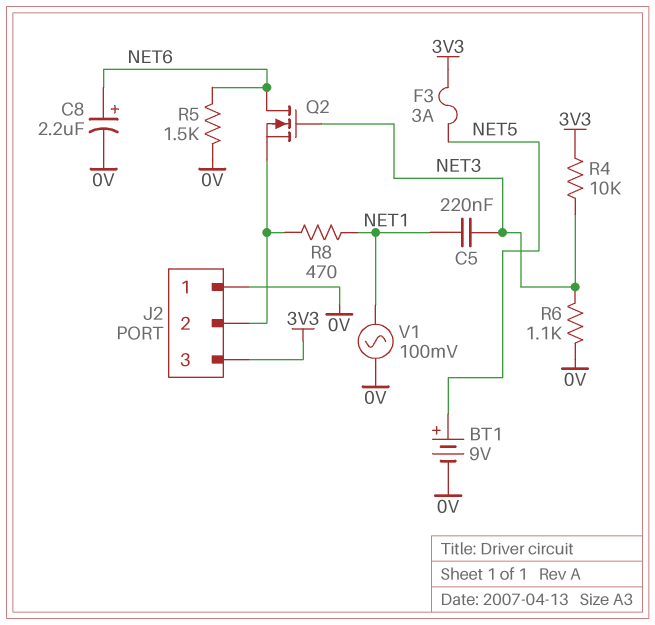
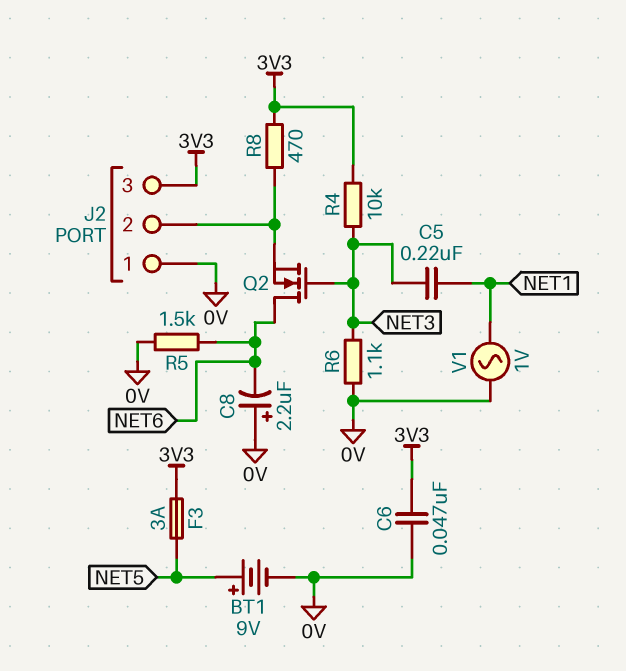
C6: none -> 47nF (0V, 3V3)
C8: 2.2uF (plus NET6, minus 0V) -> 2.2uF (plus 0V, minus NET6)
R8: 470 (J2/2, NET1) -> 470 (3V3, J2/2)
V1: AC 100mV (0V, NET1) -> AC 1V (0V, NET1)

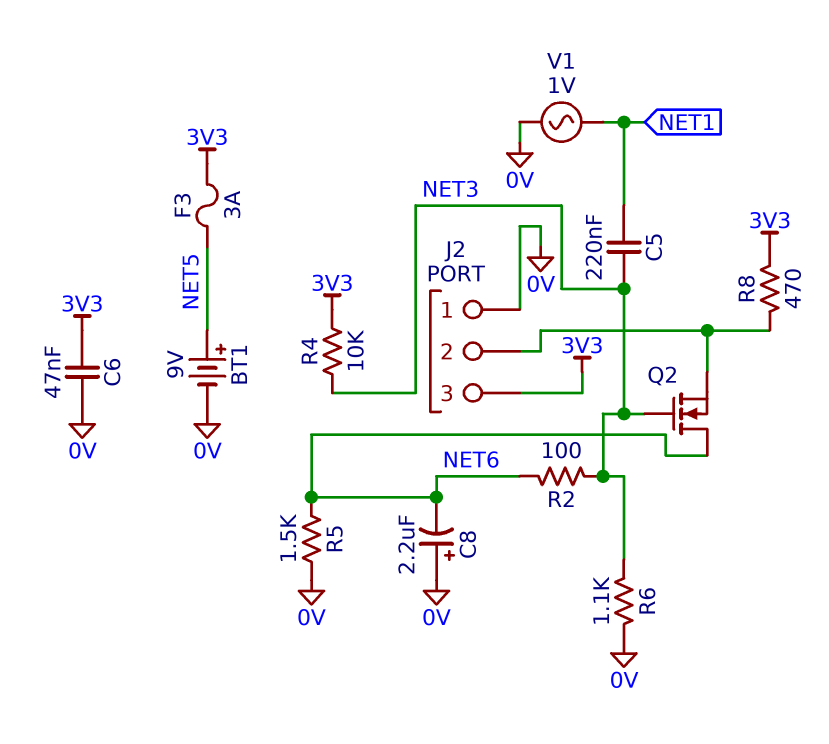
R2: none -> 100 (NET3, NET6)

